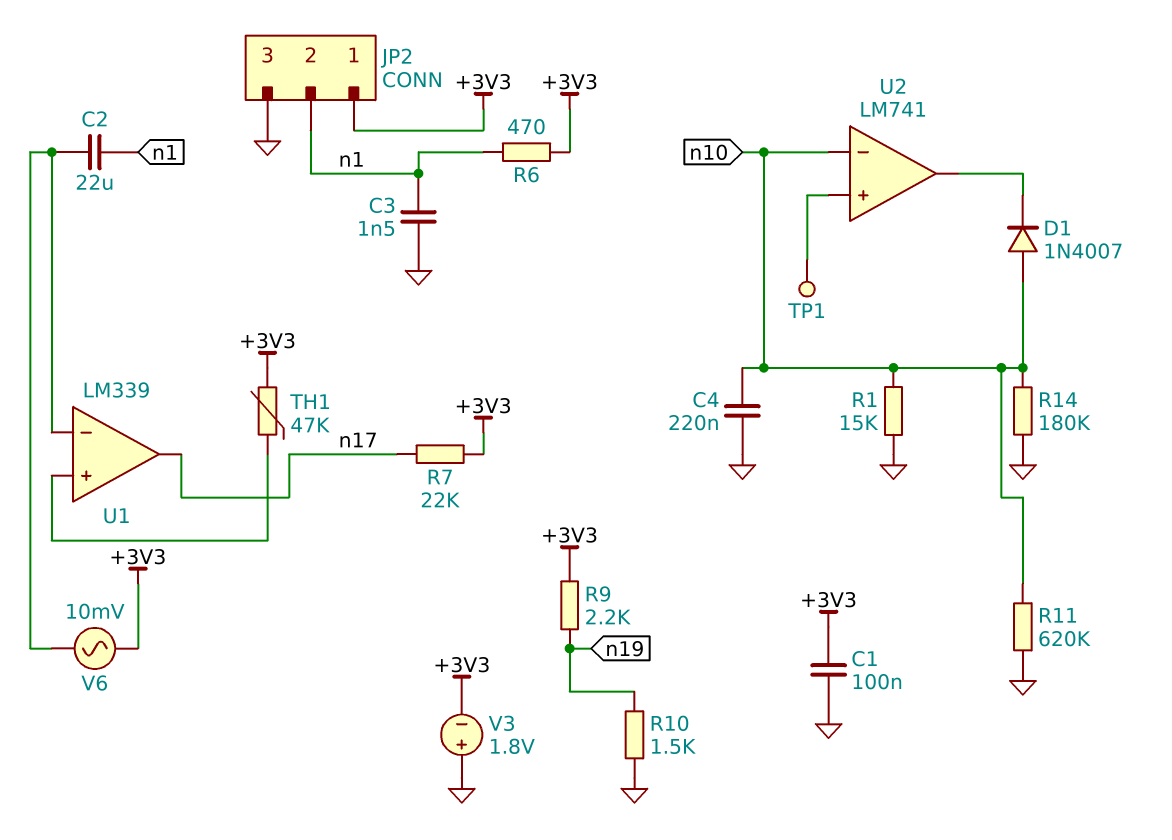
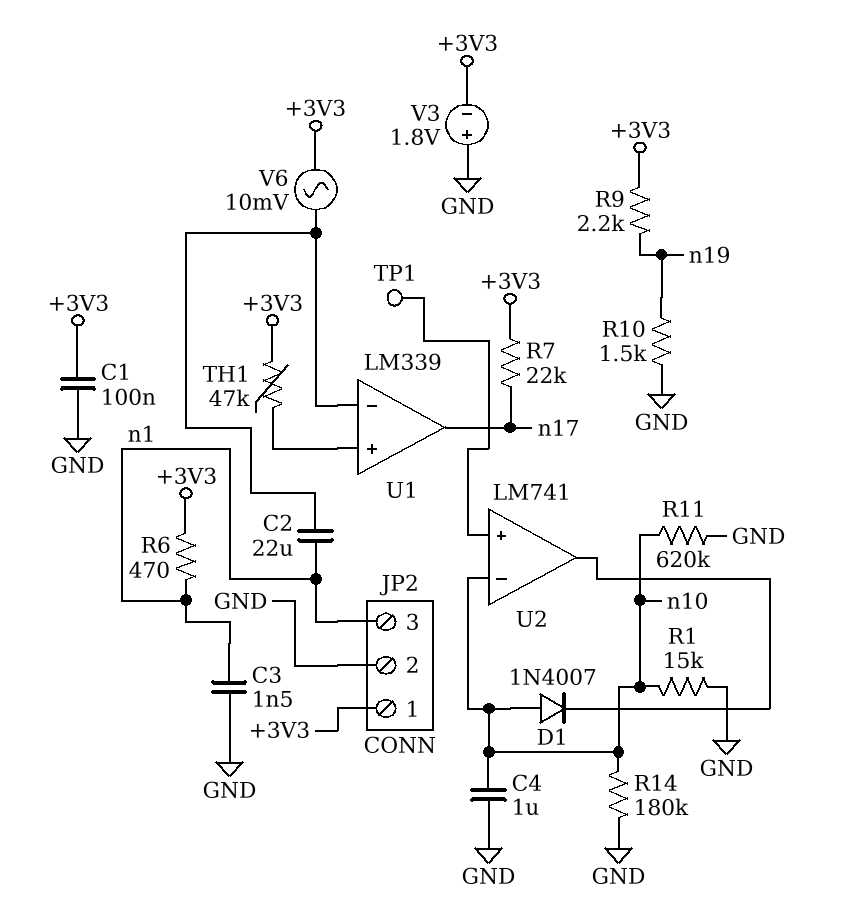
C4: 220nF (GND, n10) -> 1uF (GND, n10)
JP2 pin 2: n1 -> GND
JP2 pin 3: GND -> n1

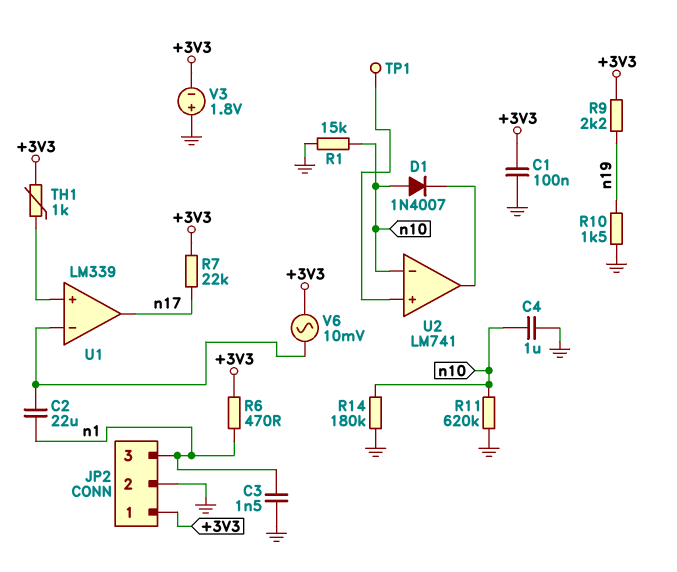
TH1: 47k (+3V3, U1/in+) -> 1k (+3V3, U1/in+)

